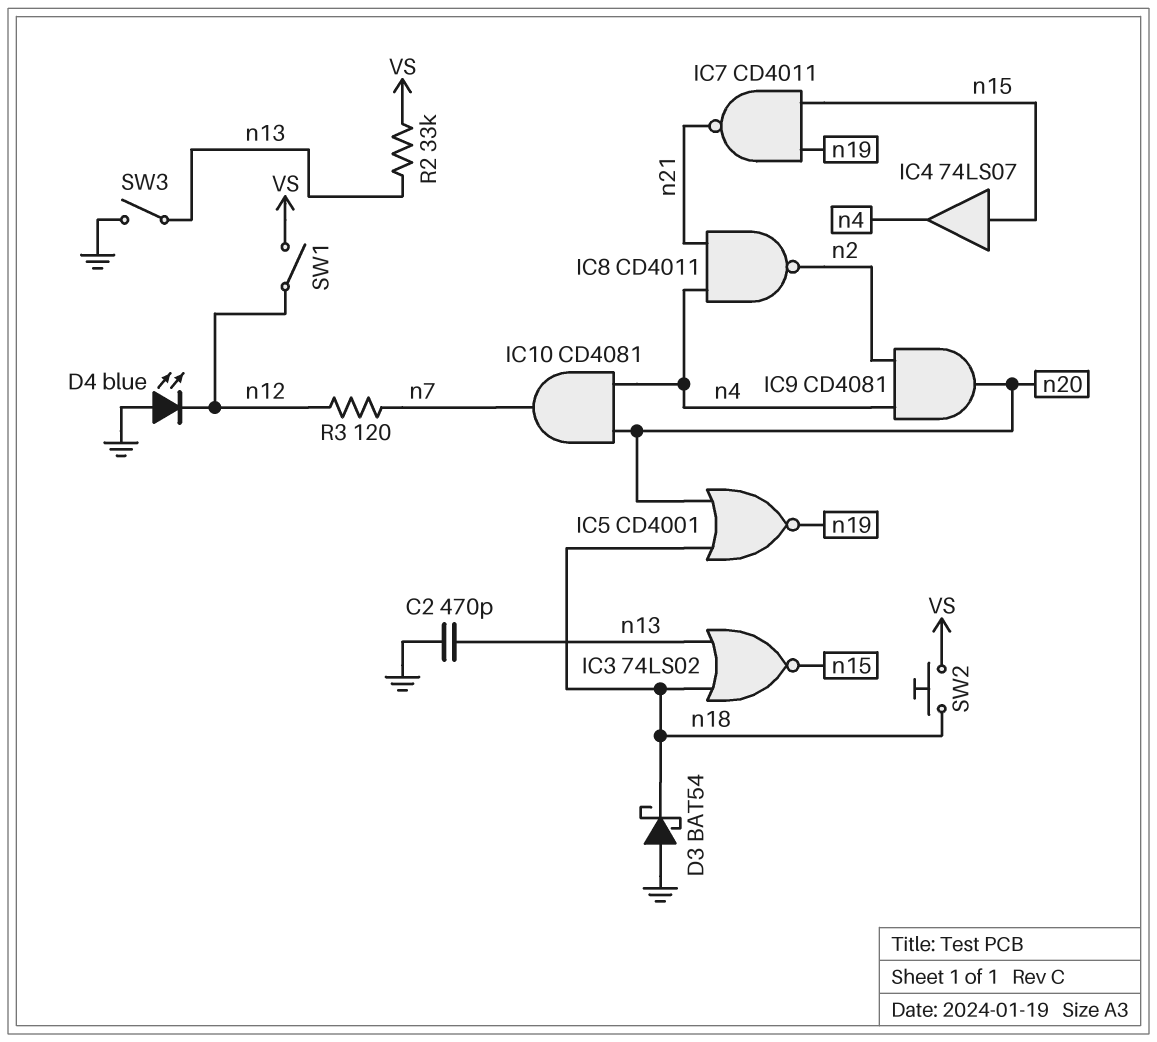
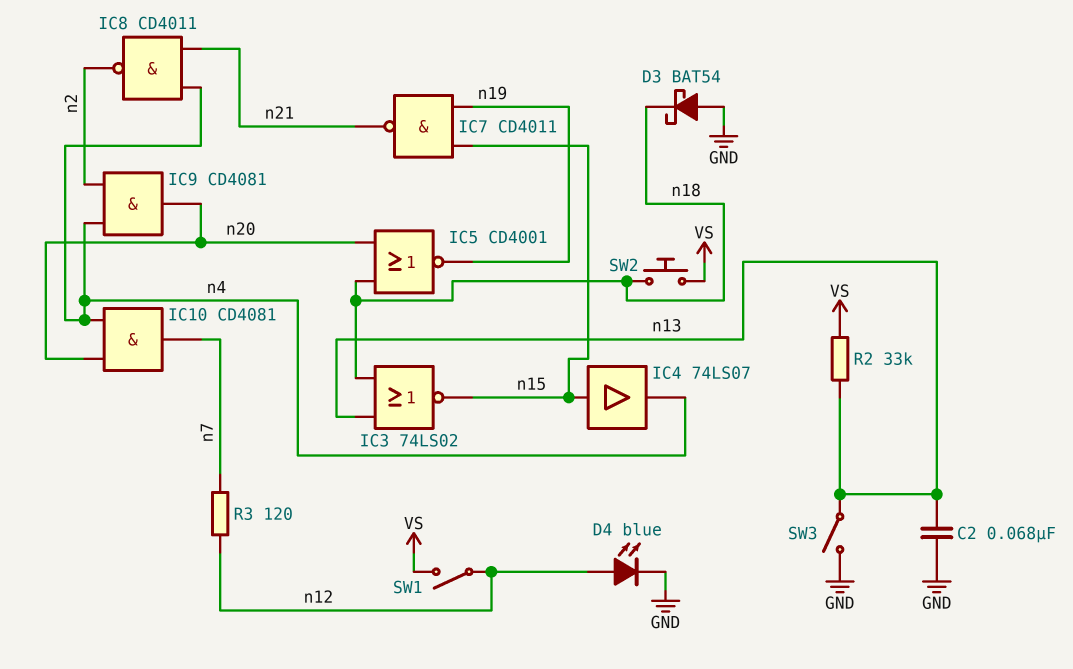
C2: 470pF (GND, n13) -> 68nF (GND, n13)
D4: LED blue (A GND, K n12) -> LED blue (A n12, K GND)

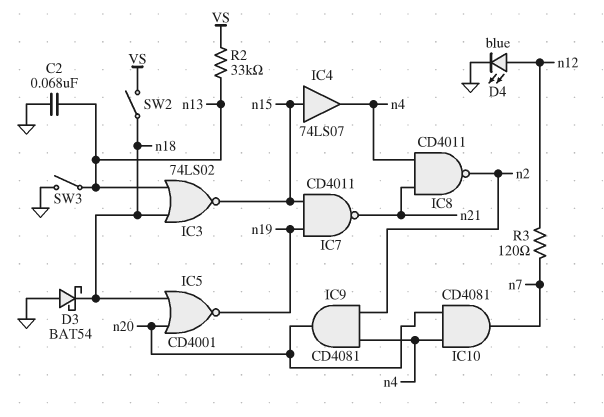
SW1: switch (VS, n12) -> none
SW2: button (VS, n18) -> switch (VS, n18)

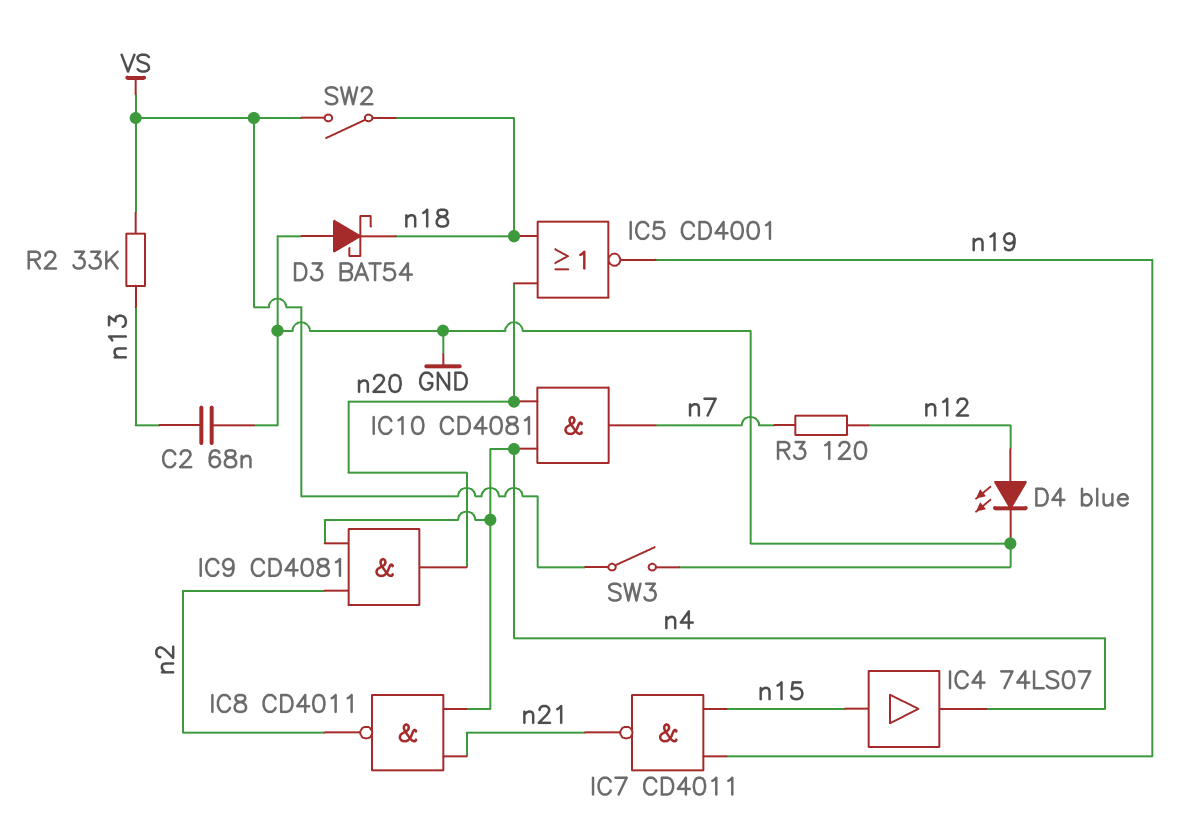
IC3: NOR 74LS02 (in n13, in n18, out n15) -> none
SW3: switch (GND, n13) -> switch (GND, VS)

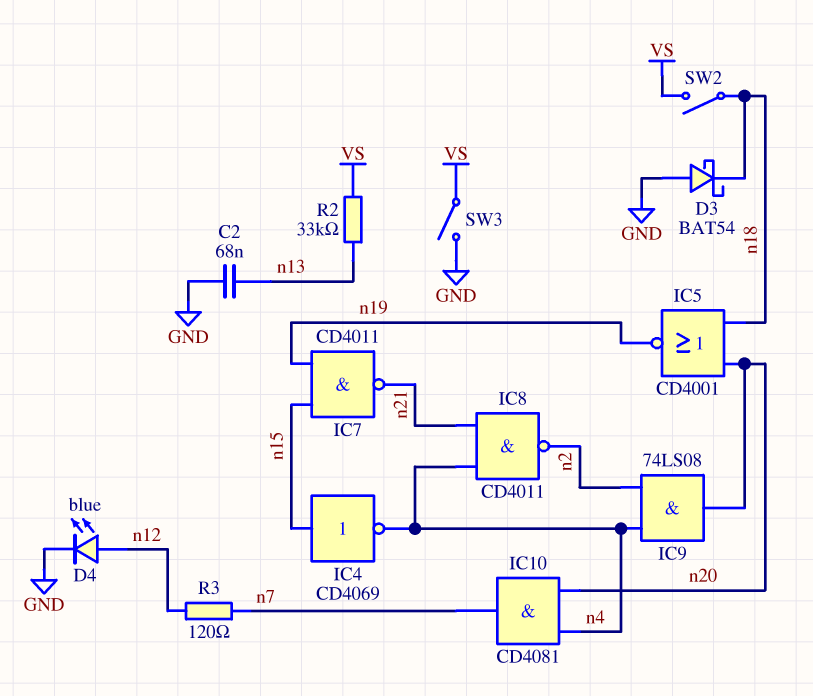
IC4: buffer 74LS07 (in n15, out n4) -> NOT CD4069 (in n15, out n4)
IC9: AND CD4081 (in n2, in n4, out n20) -> AND 74LS08 (in n2, in n4, out n20)

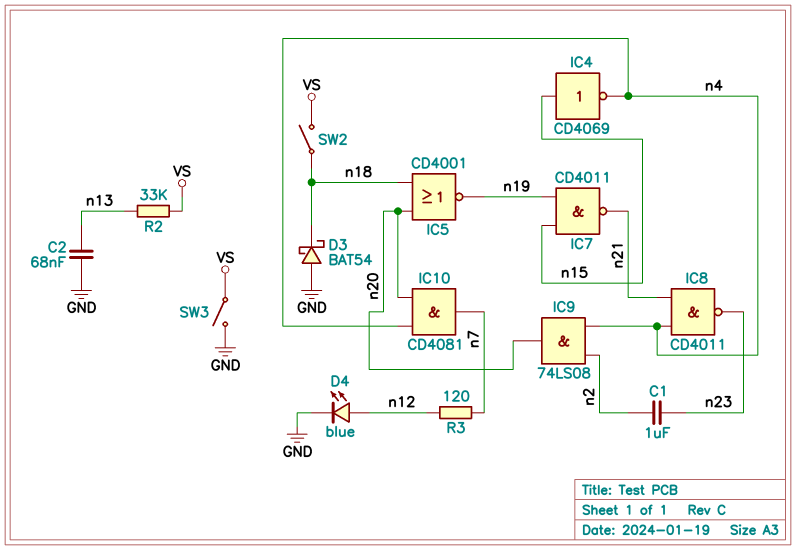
C1: none -> 1uF (n2, n23)
IC8: NAND CD4011 (in n4, in n21, out n2) -> NAND CD4011 (in n4, in n21, out n23)

